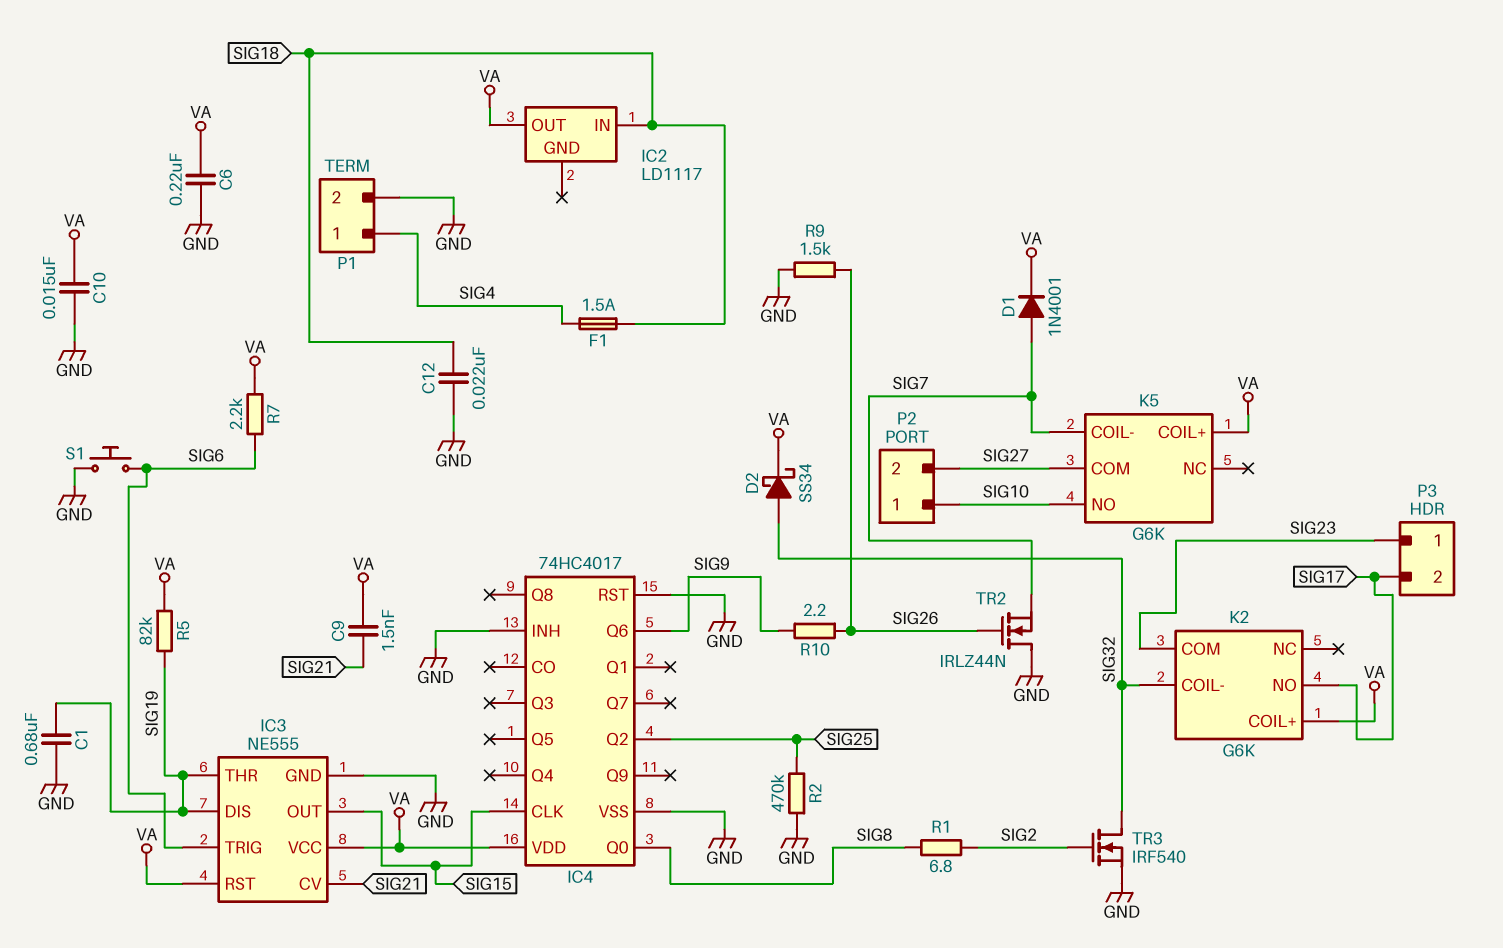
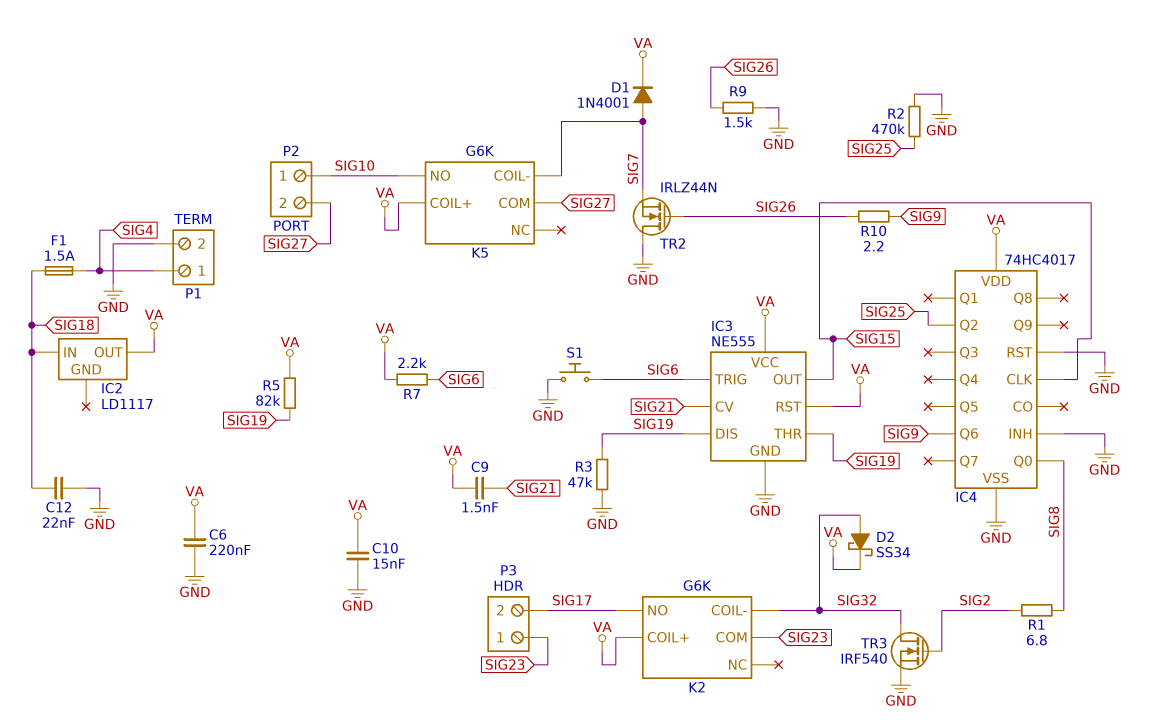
C1: 680nF (GND, SIG19) -> none
R3: none -> 47k (GND, SIG19)

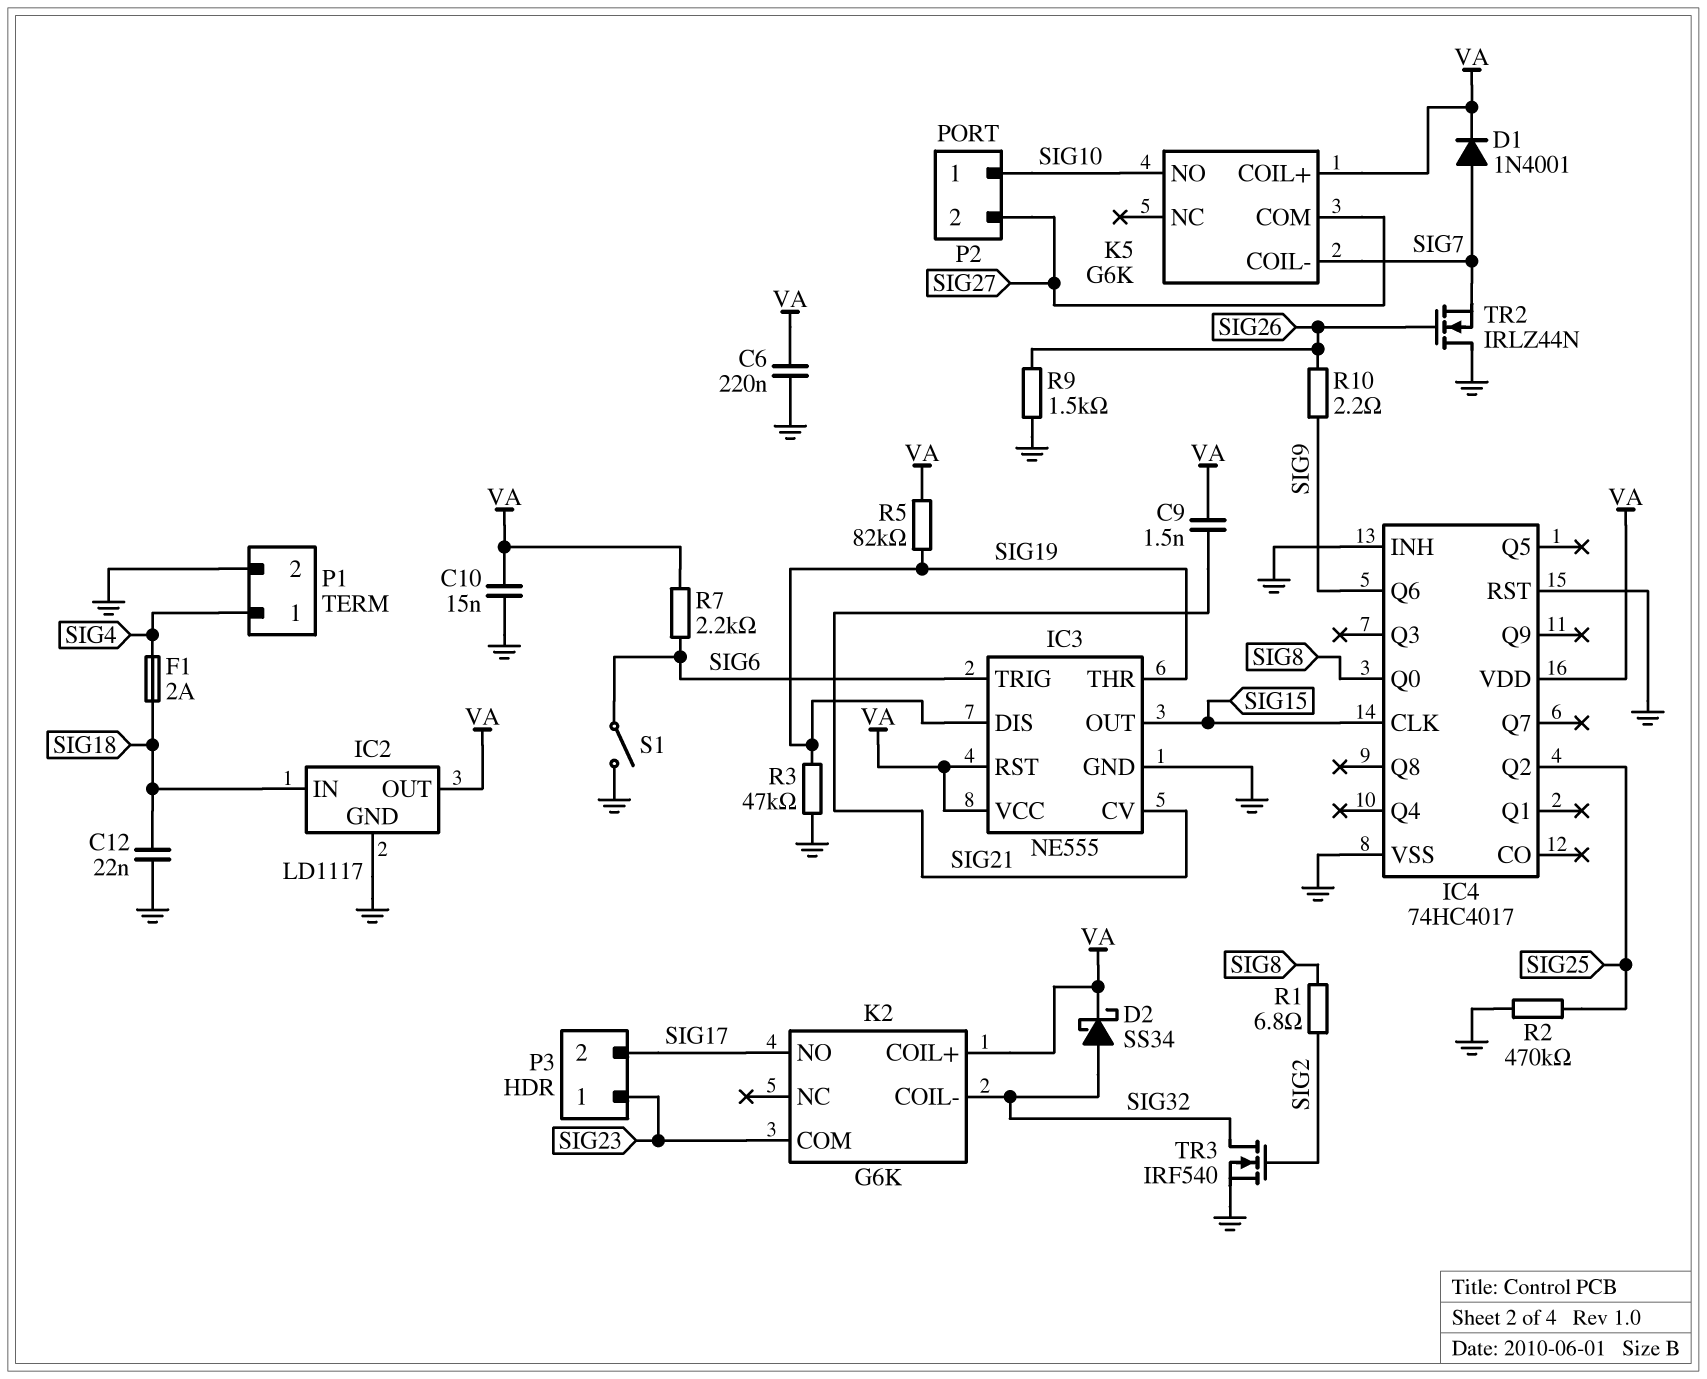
F1: 1.5A (SIG4, SIG18) -> 2A (SIG4, SIG18)
IC2 pin GND: none -> GND
S1: button (GND, SIG6) -> switch (GND, SIG6)

